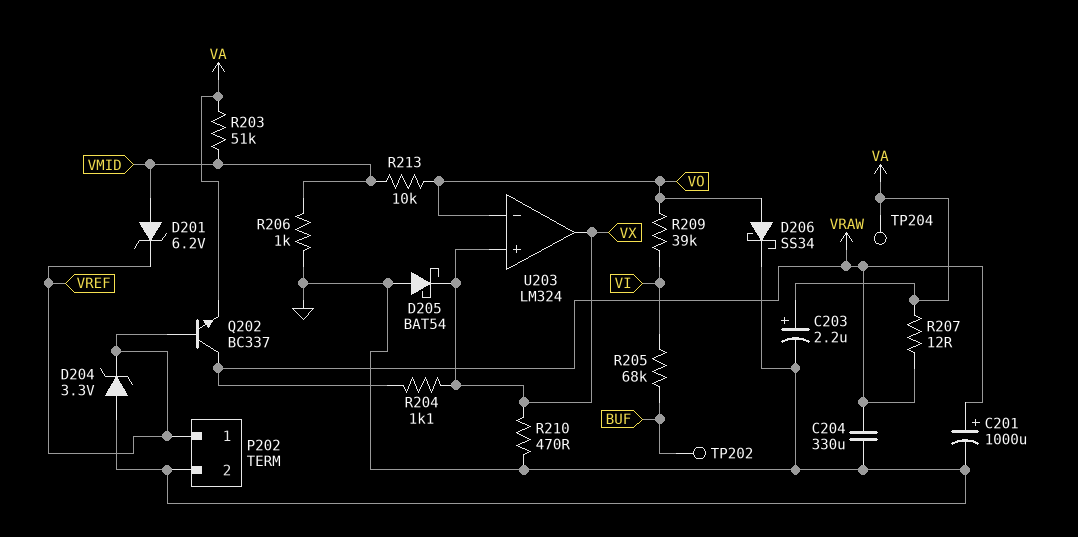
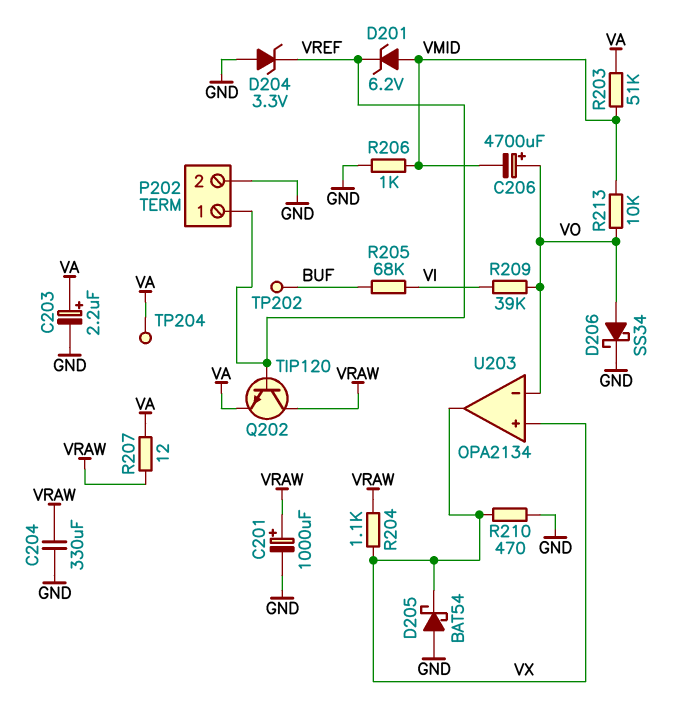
C206: none -> 4700uF (plus VO, minus VMID)
Q202: NPN BC337 (B VREF, C VRAW, E VA) -> NPN TIP120 (B VREF, C VRAW, E VA)
U203: LM324 -> OPA2134

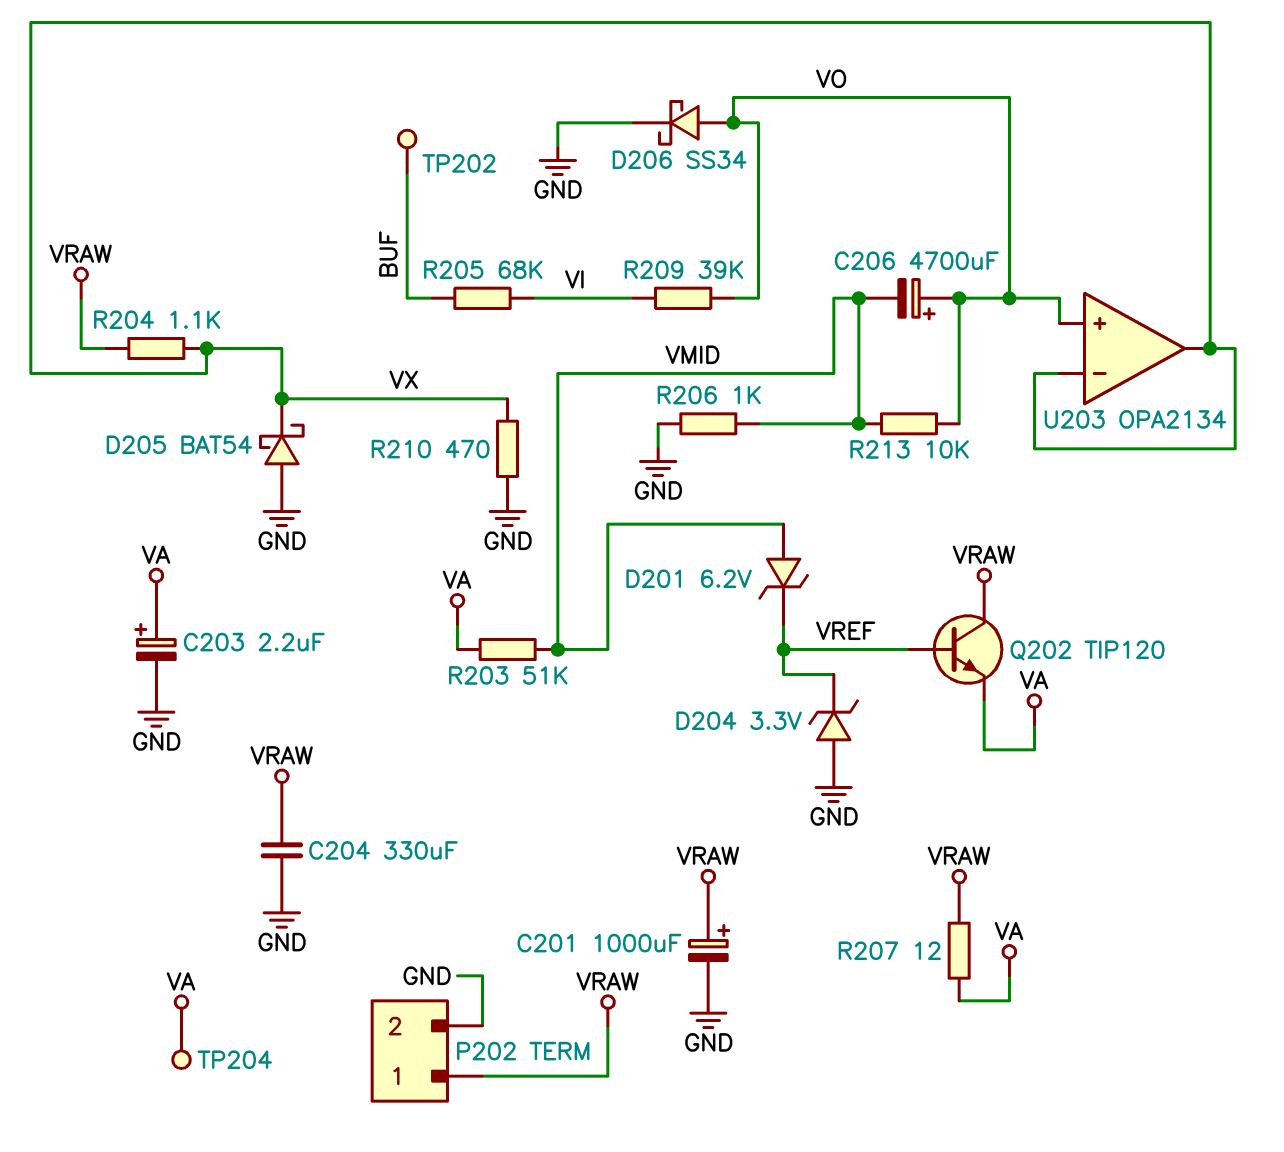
P202 pin 1: VREF -> VRAW
U203 pin in+: VX -> VO
U203 pin in-: VO -> VX

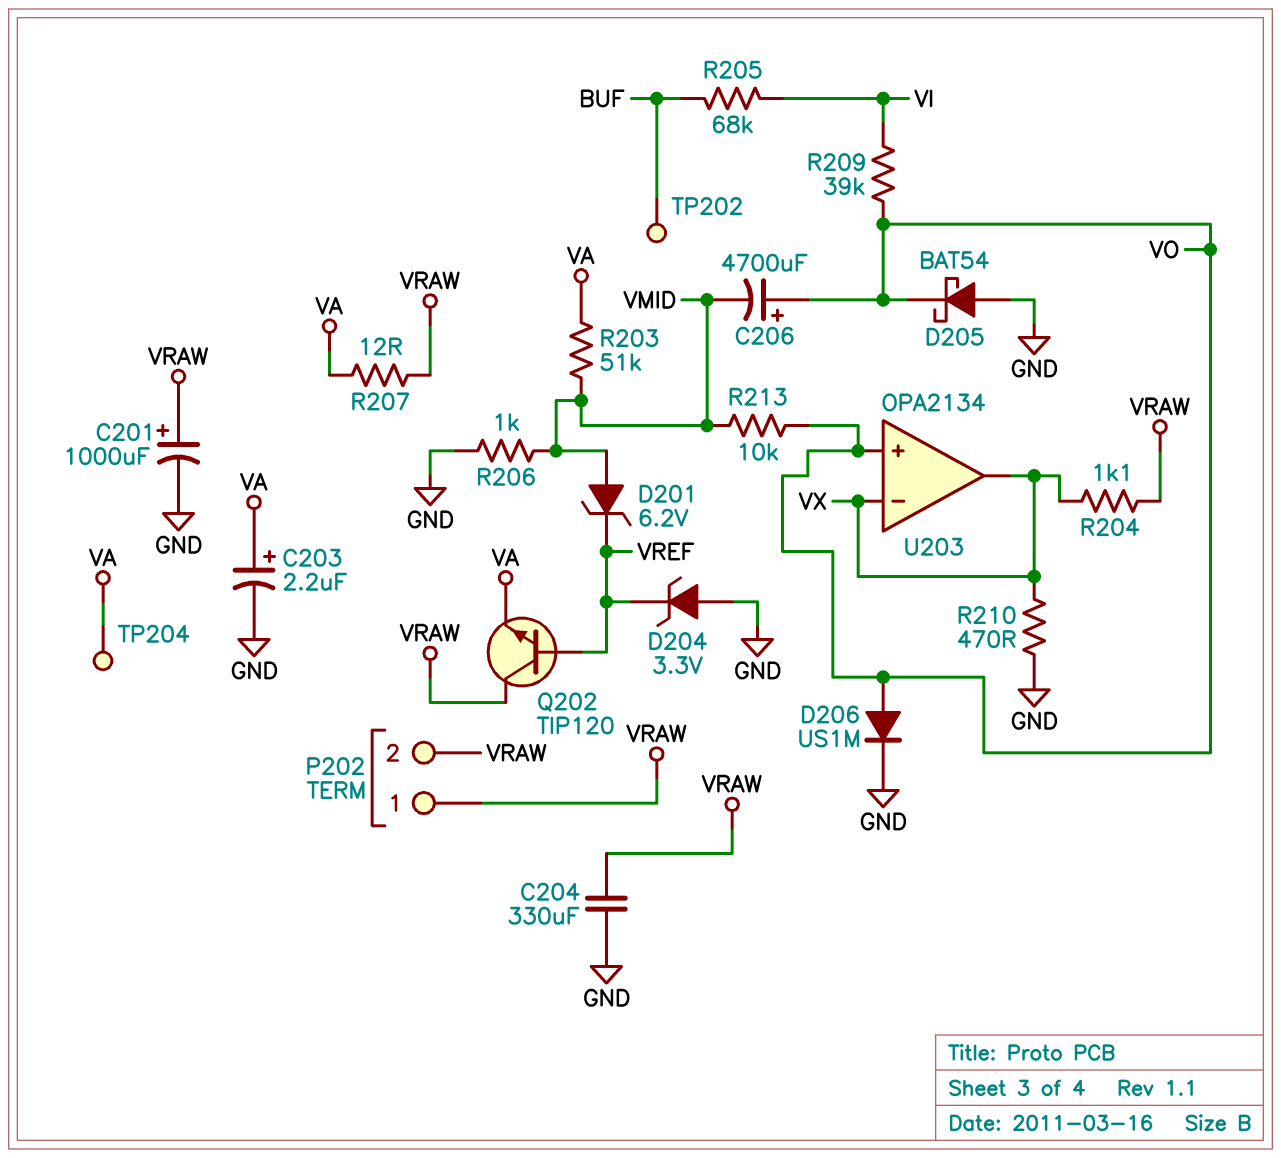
D205: schottky BAT54 (A GND, K VX) -> schottky BAT54 (A GND, K VO)
D206: schottky SS34 (A VO, K GND) -> diode US1M (A VO, K GND)
P202 pin 2: GND -> VRAW

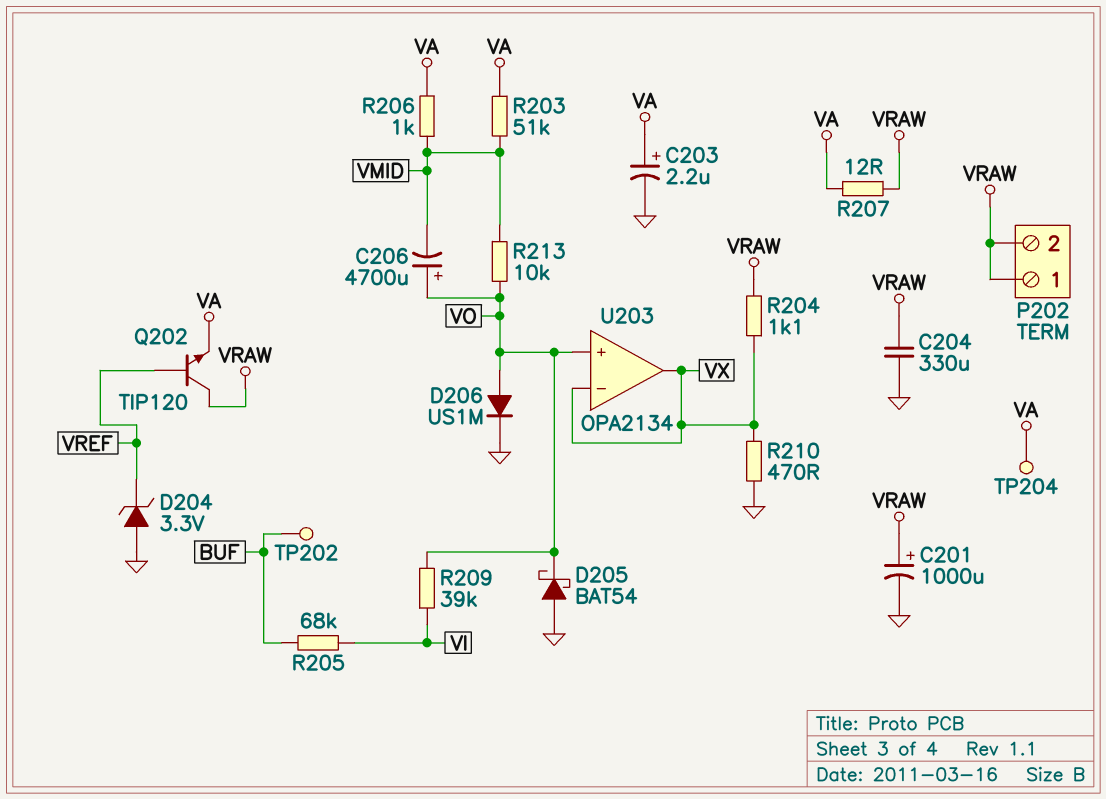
D201: zener 6.2V (A VMID, K VREF) -> none
R206: 1k (GND, VMID) -> 1k (VA, VMID)

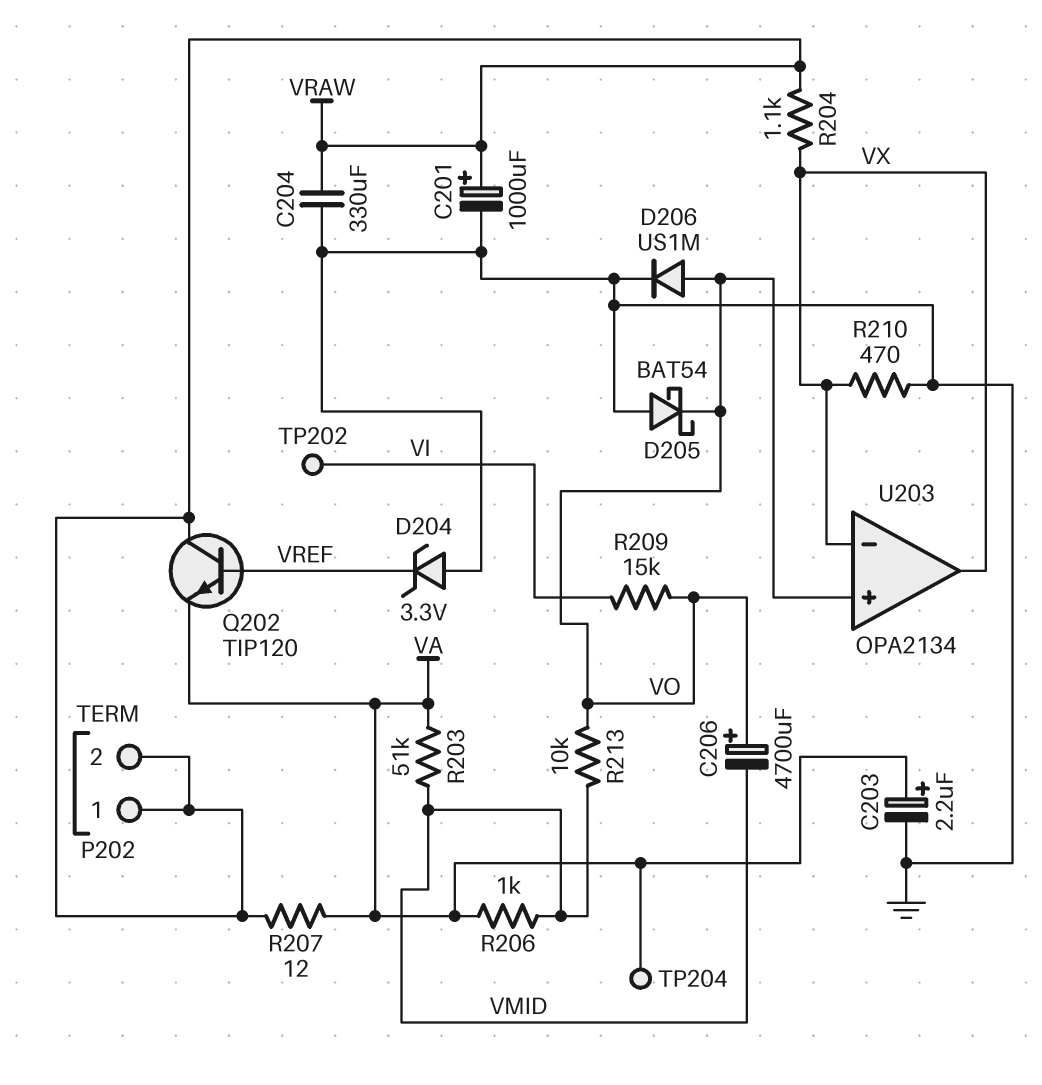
R205: 68k (BUF, VI) -> none
R209: 39k (VI, VO) -> 15k (VI, VO)
TP202: test point (BUF) -> test point (VI)

